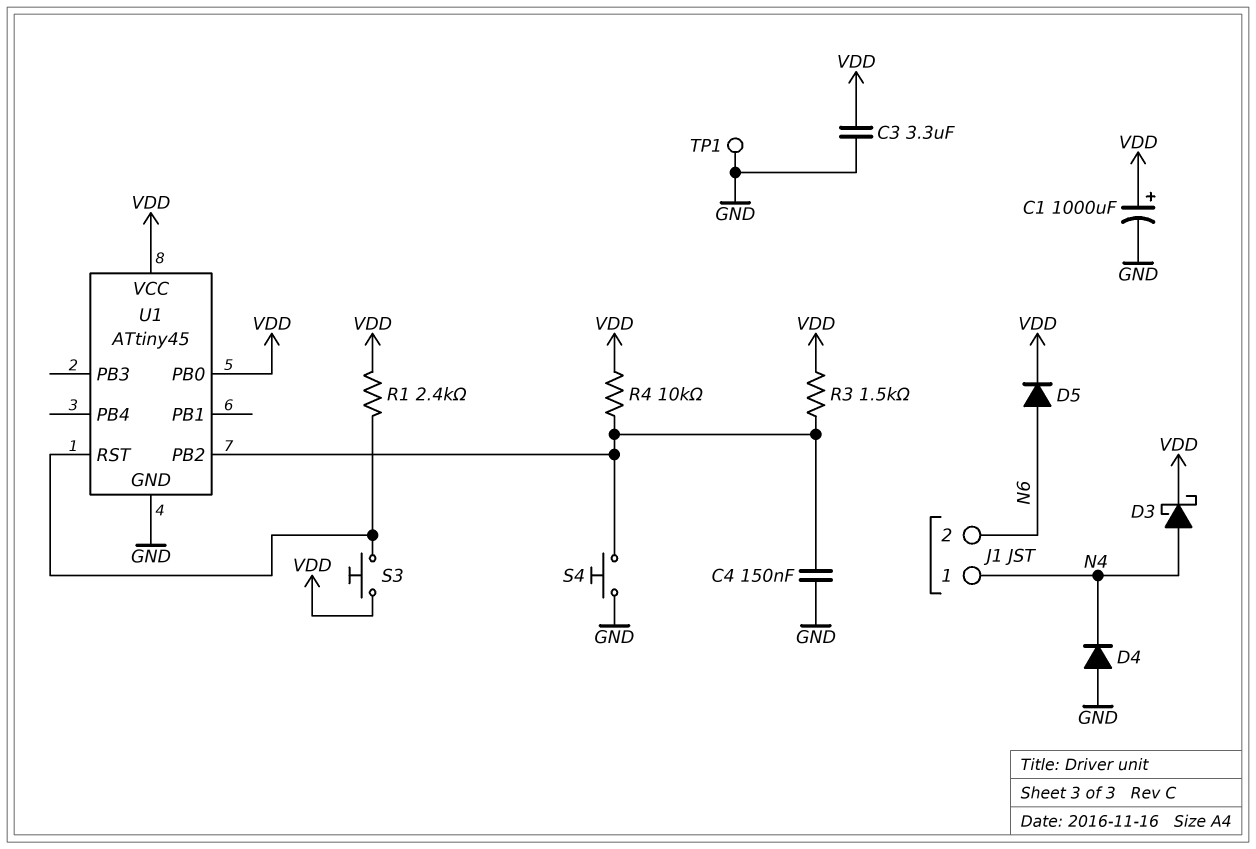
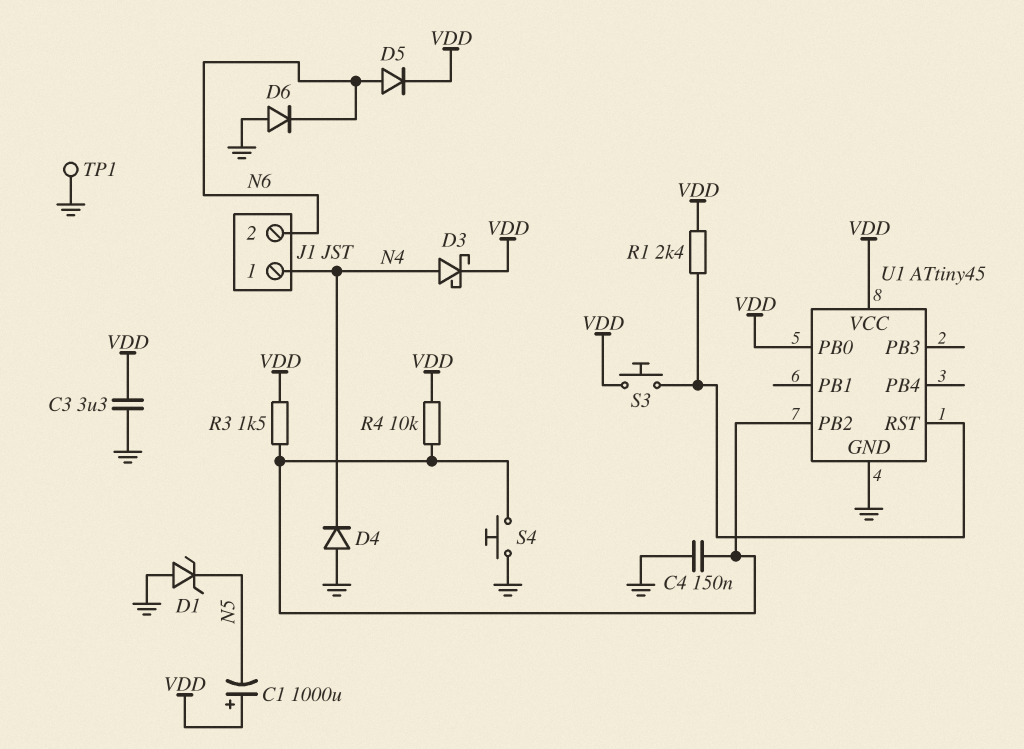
C1: 1000uF (plus VDD, minus GND) -> 1000uF (plus VDD, minus N5)
D1: none -> zener (A GND, K N5)
D6: none -> diode (A GND, K N6)

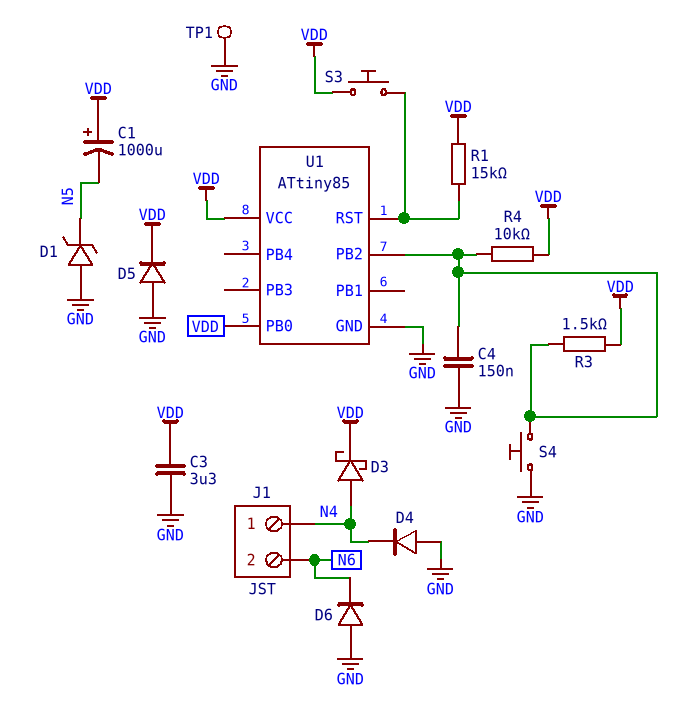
D5: diode (A N6, K VDD) -> diode (A GND, K VDD)
R1: 2.4k (U1/RST, VDD) -> 15k (U1/RST, VDD)
U1: ATtiny45 -> ATtiny85

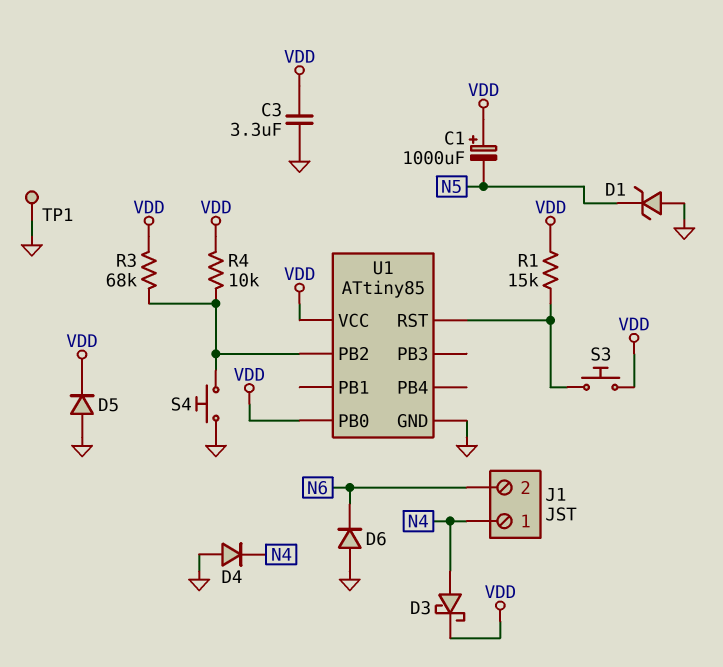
C4: 150nF (GND, U1/PB2) -> none
R3: 1.5k (U1/PB2, VDD) -> 68k (U1/PB2, VDD)

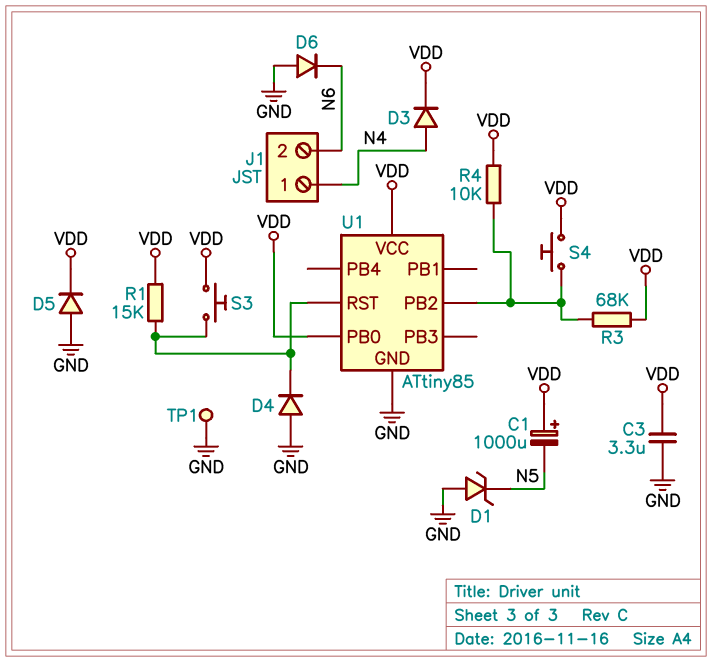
D3: schottky (A N4, K VDD) -> diode (A N4, K VDD)
D4: diode (A GND, K N4) -> diode (A GND, K U1/RST)
S4: button (GND, U1/PB2) -> button (U1/PB2, VDD)

